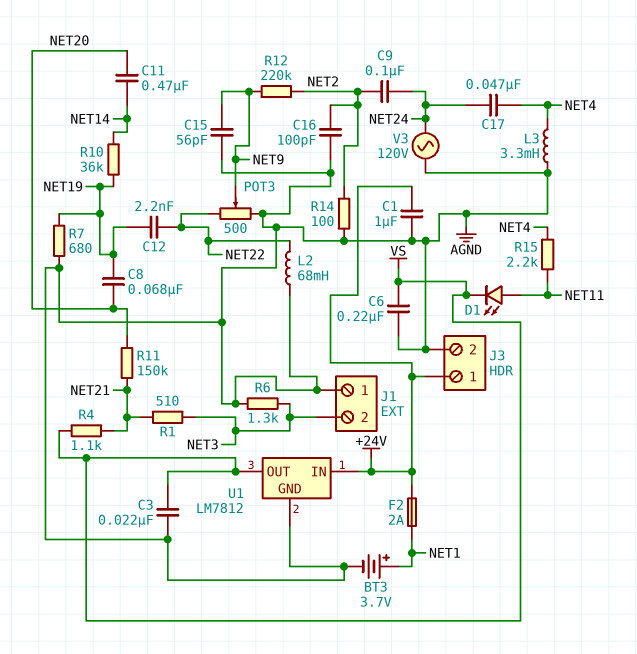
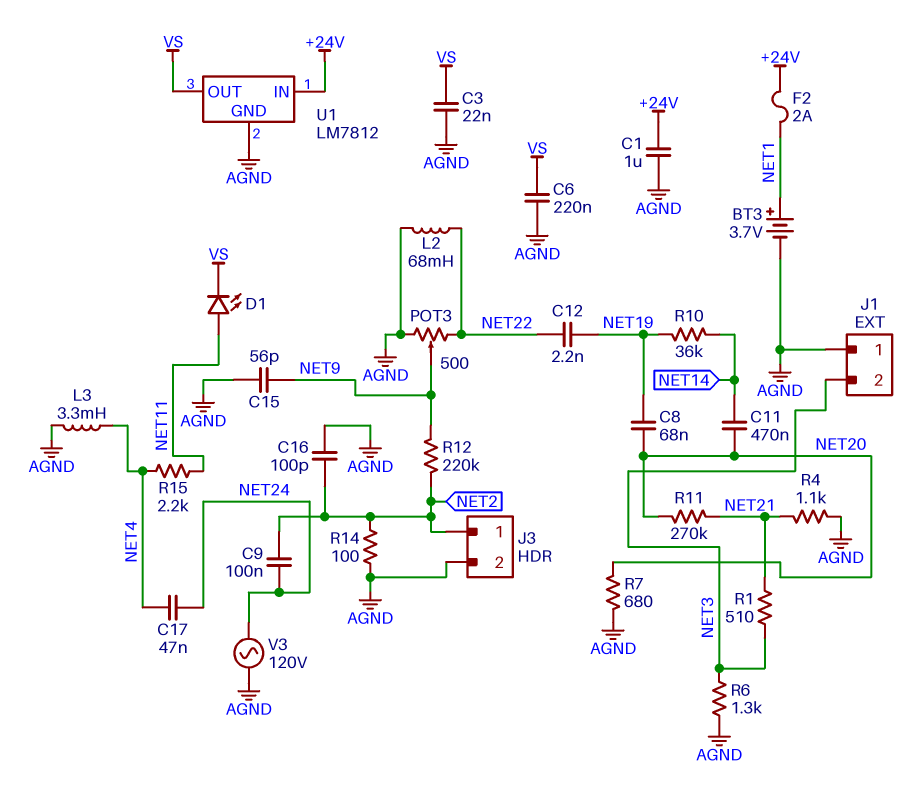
J3 pin 1: +24V -> NET2
R4: 1.1k (NET21, VS) -> 1.1k (AGND, NET21)
R7: 680 (AGND, NET19) -> 680 (AGND, NET20)
R11: 150k (NET20, NET21) -> 270k (NET20, NET21)

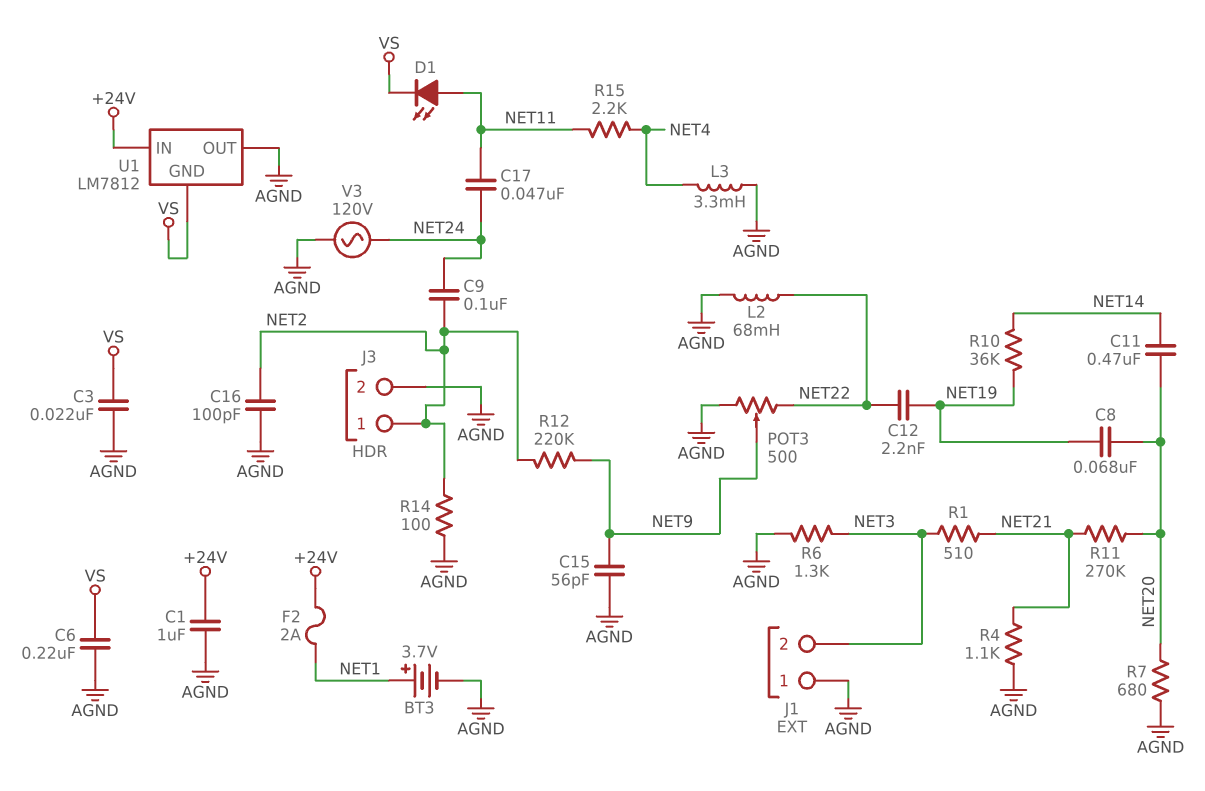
C17: 47nF (NET4, NET24) -> 47nF (NET11, NET24)
U1 pin GND: AGND -> VS
U1 pin OUT: VS -> AGND

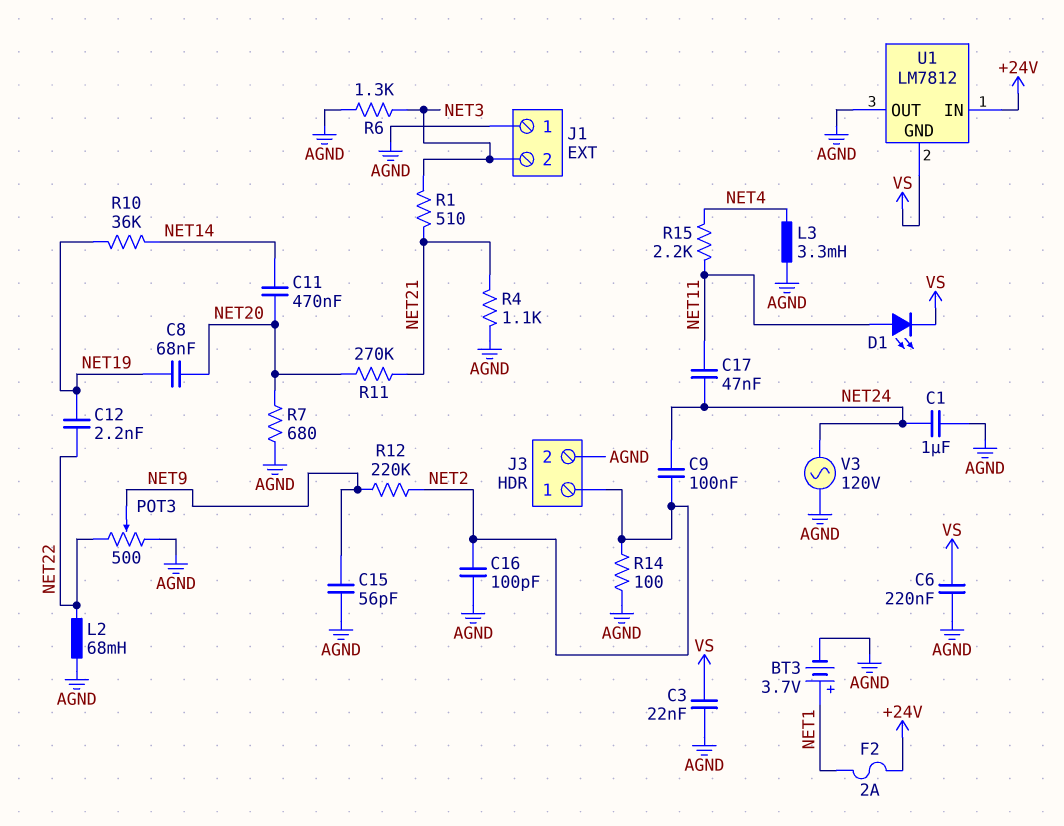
C1: 1uF (+24V, AGND) -> 1uF (AGND, NET24)

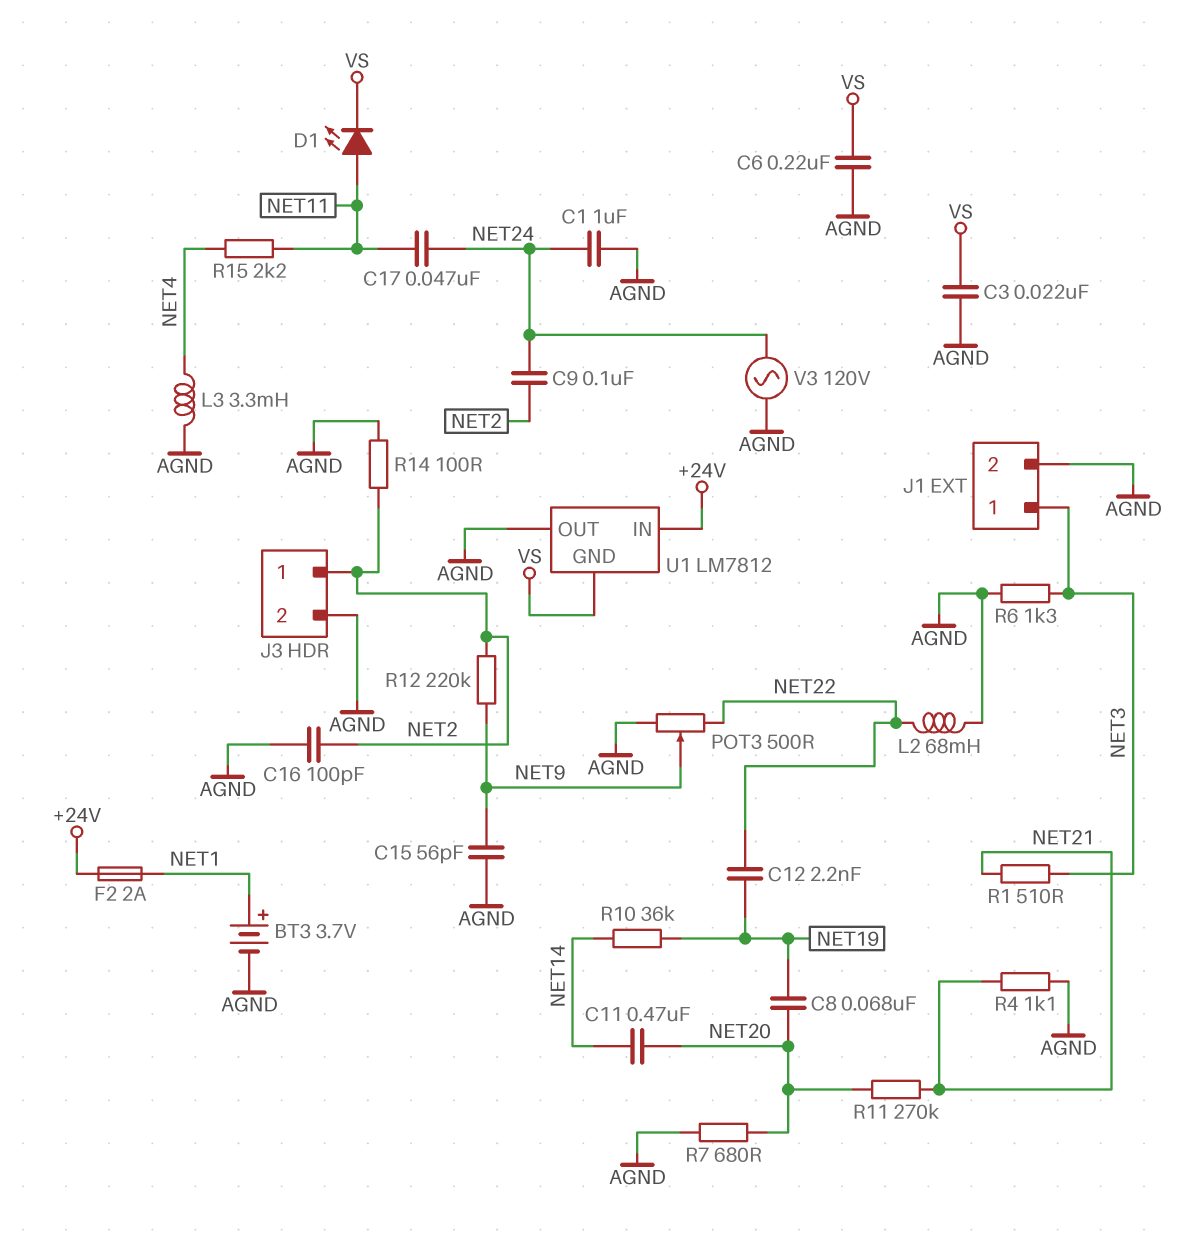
J1 pin 1: AGND -> NET3
J1 pin 2: NET3 -> AGND

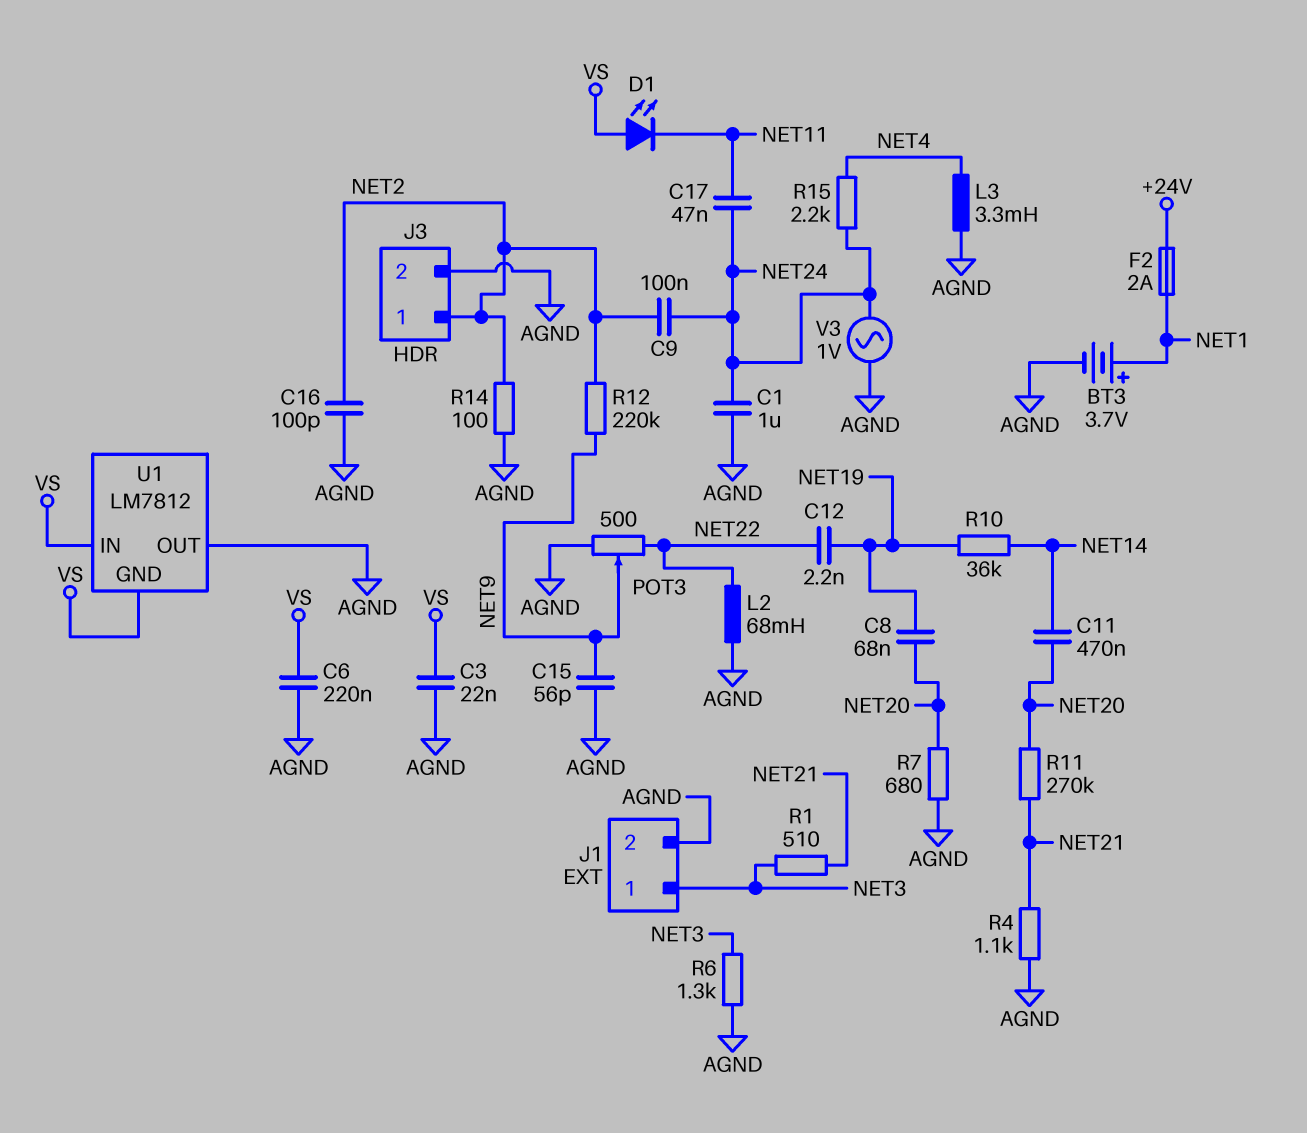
D1: LED (A NET11, K VS) -> LED (A VS, K NET11)
R15: 2.2k (NET4, NET11) -> 2.2k (NET4, NET24)
U1 pin IN: +24V -> VS
V3: AC 120V (AGND, NET24) -> AC 1V (AGND, NET24)

